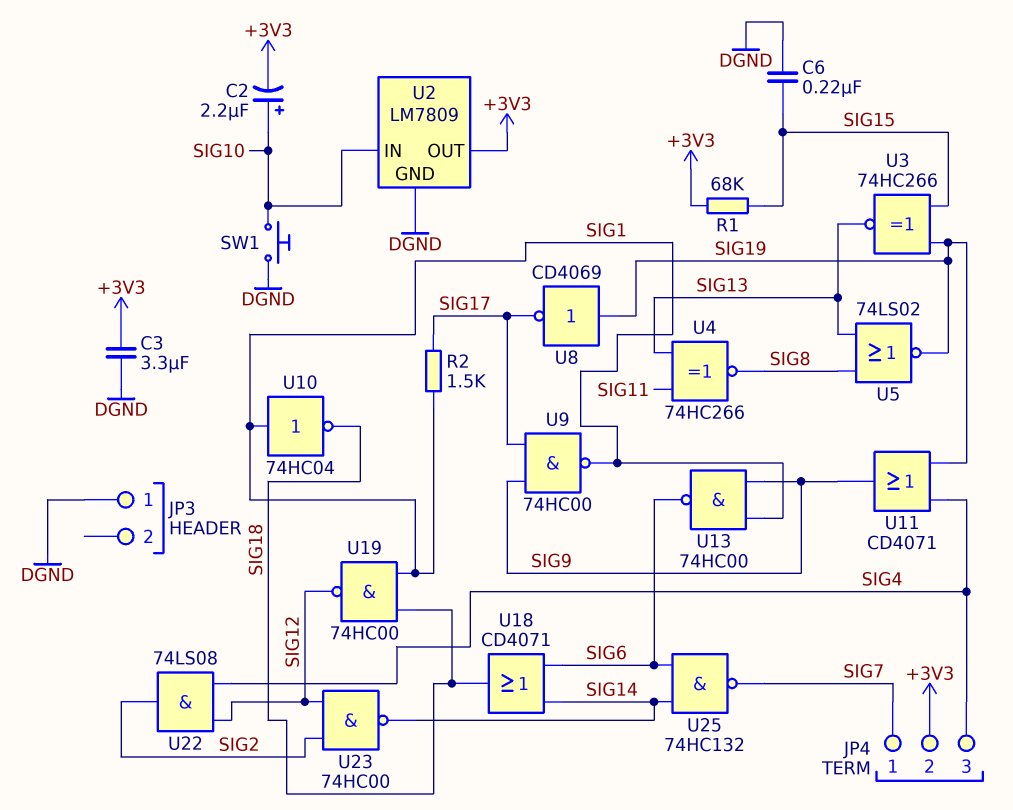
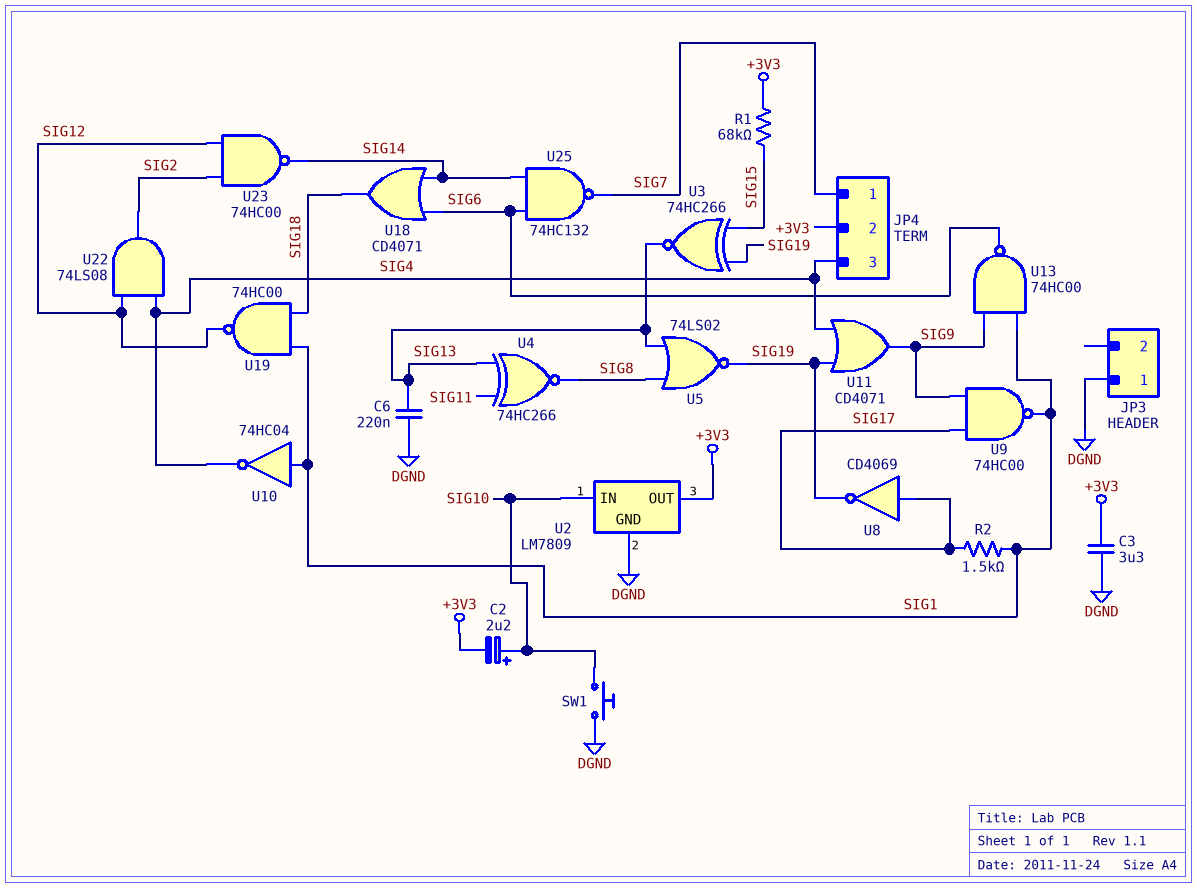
C6: 220nF (DGND, SIG15) -> 220nF (DGND, SIG13)
U8: NOT CD4069 (in SIG19, out SIG17) -> NOT CD4069 (in SIG17, out SIG19)
U10: NOT 74HC04 (in SIG1, out SIG18) -> NOT 74HC04 (in SIG1, out SIG4)

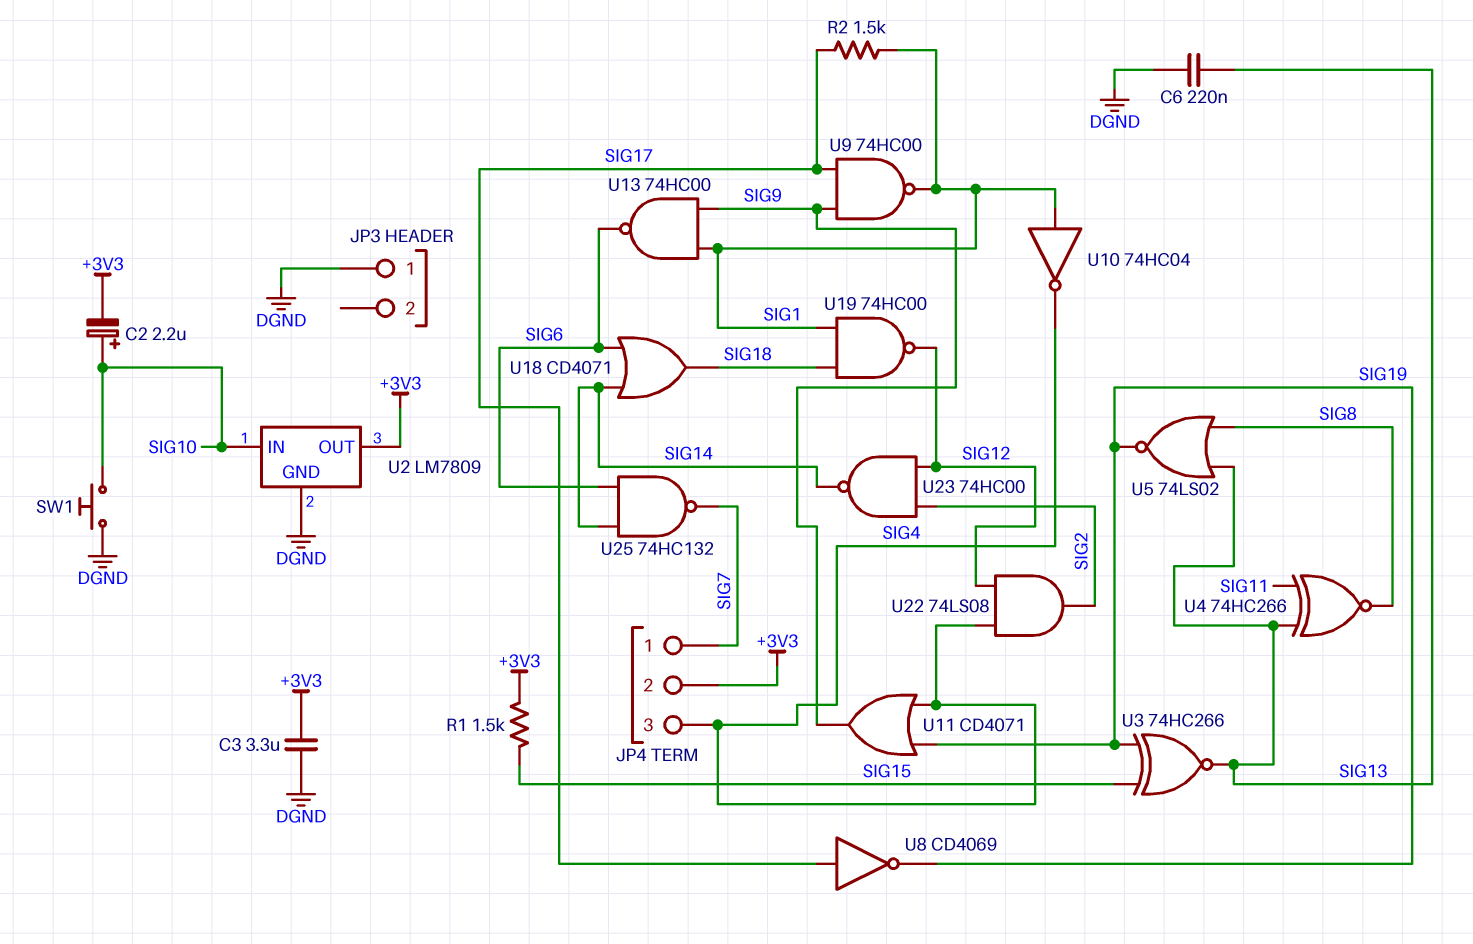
R1: 68k (+3V3, SIG15) -> 1.5k (+3V3, SIG15)

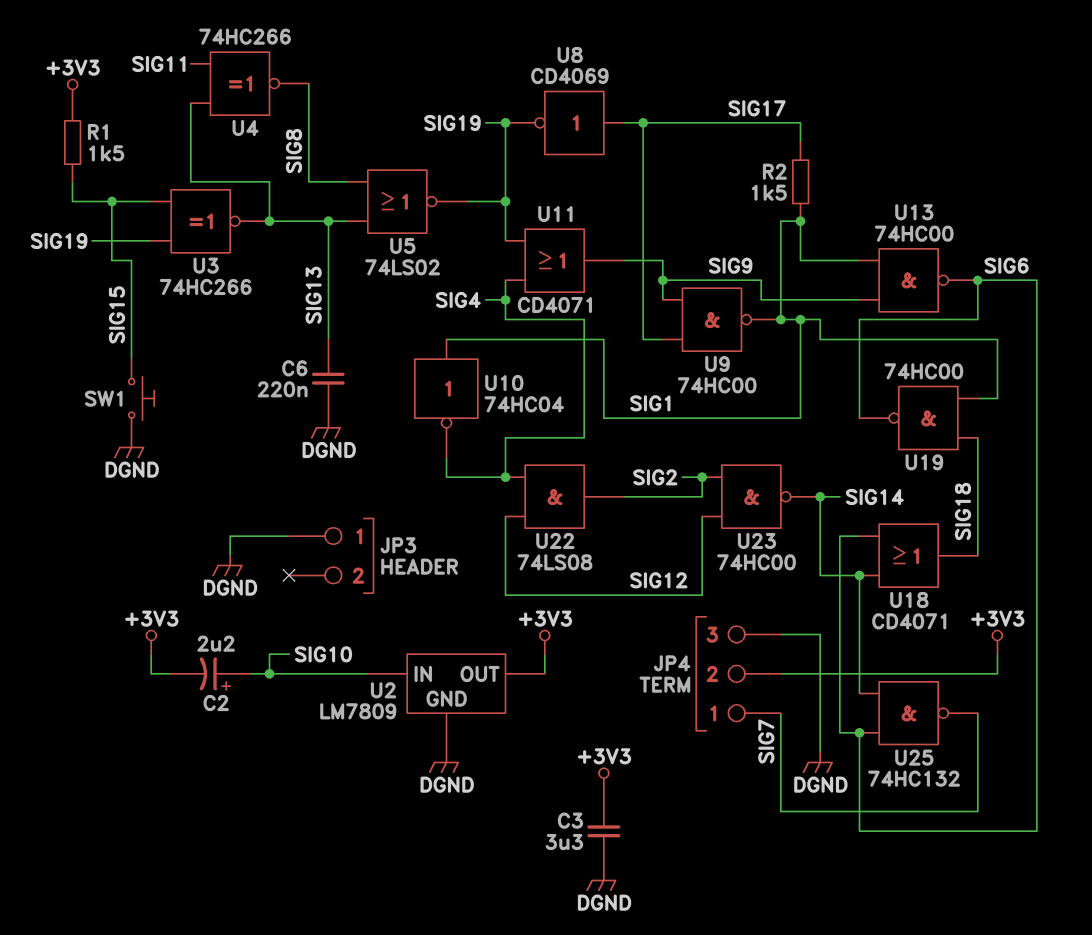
JP4 pin 3: SIG4 -> DGND
SW1: button (DGND, SIG10) -> button (DGND, SIG15)
U19: NAND 74HC00 (in SIG1, in SIG18, out SIG12) -> NAND 74HC00 (in SIG1, in SIG18, out SIG6)

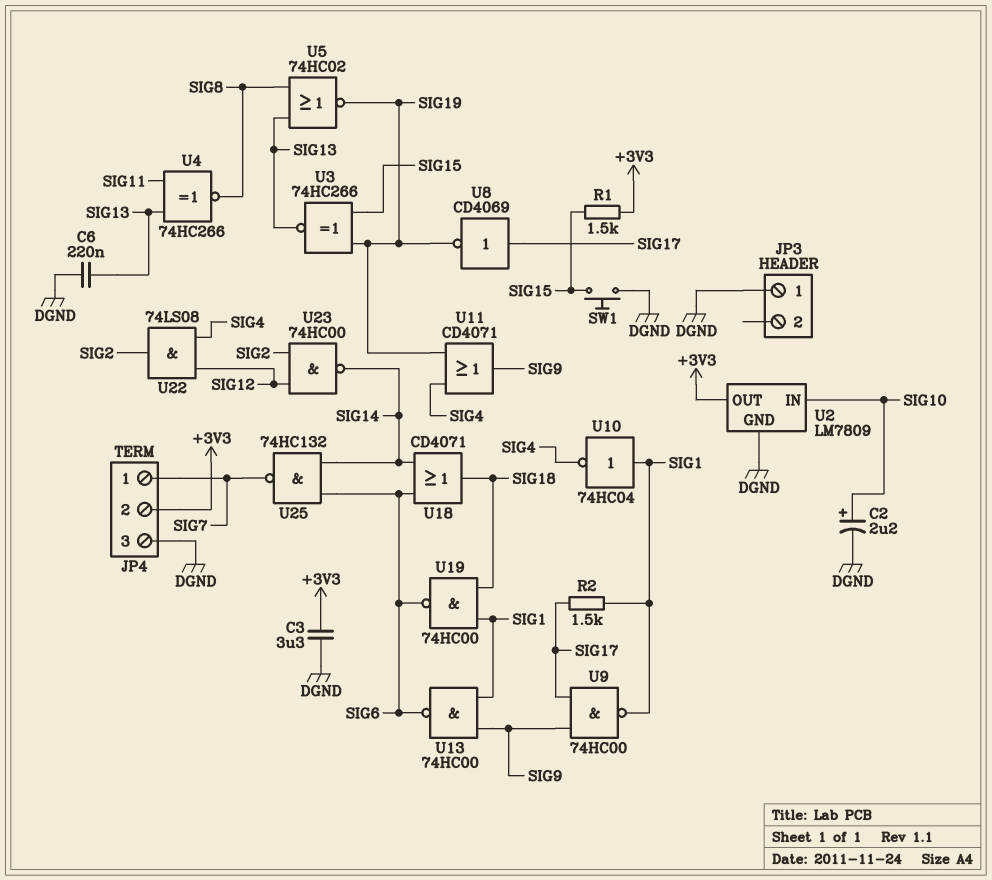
C2: 2.2uF (plus SIG10, minus +3V3) -> 2.2uF (plus SIG10, minus DGND)
U5: NOR 74LS02 (in SIG8, in SIG13, out SIG19) -> NOR 74HC02 (in SIG8, in SIG13, out SIG19)

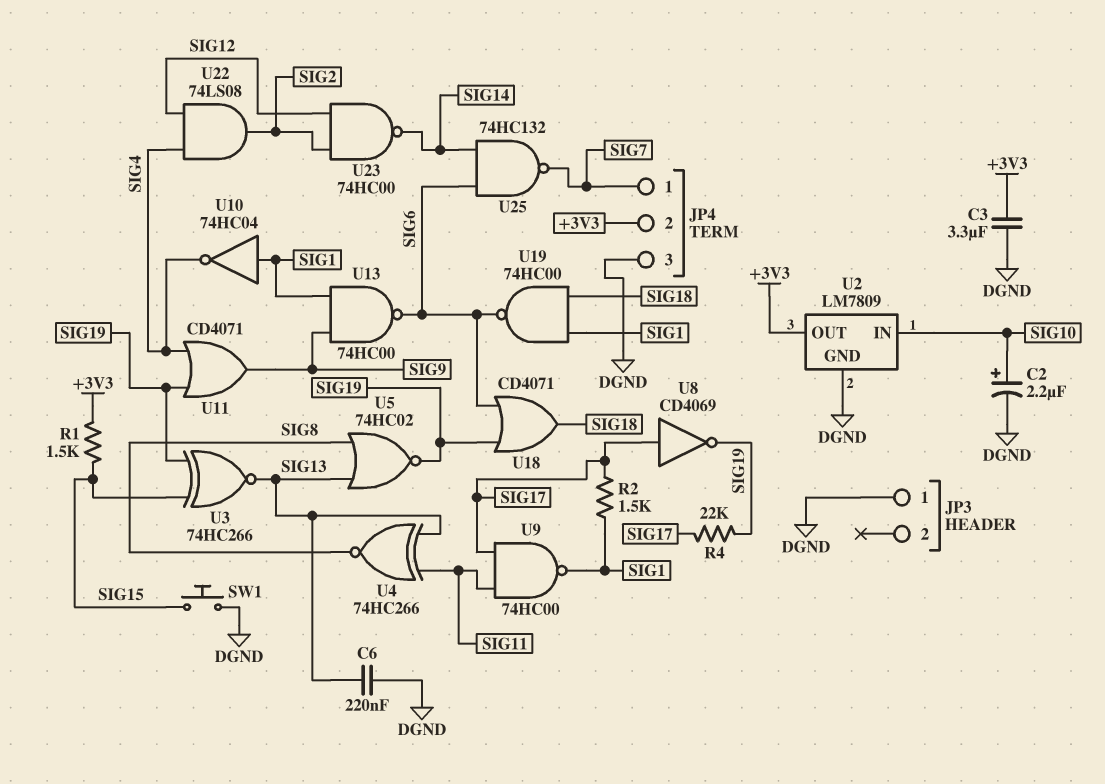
R4: none -> 22k (SIG17, SIG19)
U9: NAND 74HC00 (in SIG9, in SIG17, out SIG1) -> NAND 74HC00 (in SIG11, in SIG17, out SIG1)
U18: OR CD4071 (in SIG6, in SIG14, out SIG18) -> OR CD4071 (in SIG6, in SIG19, out SIG18)

